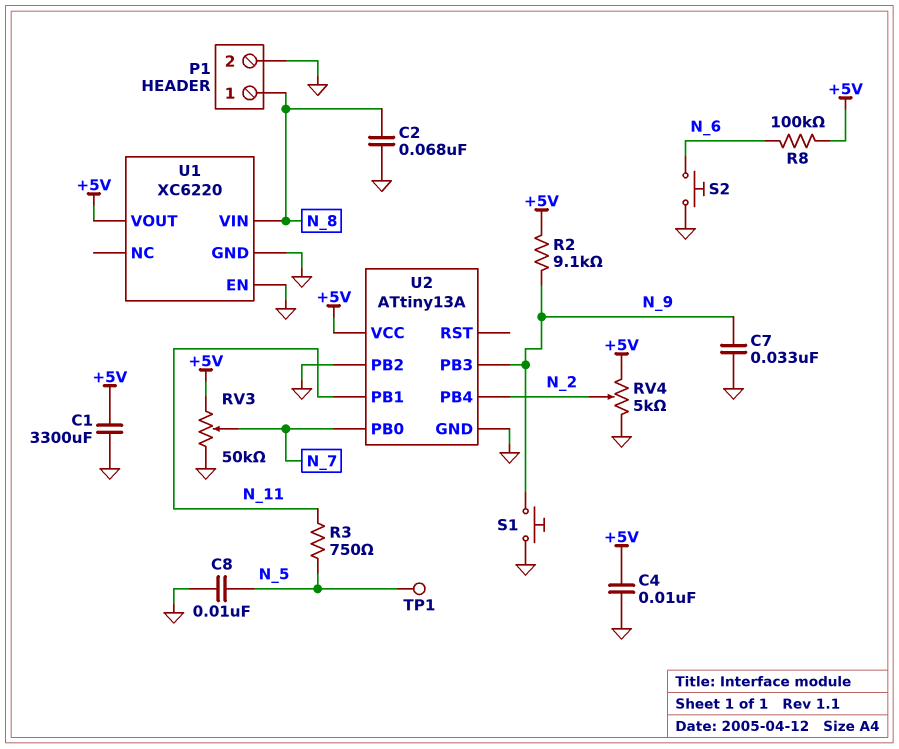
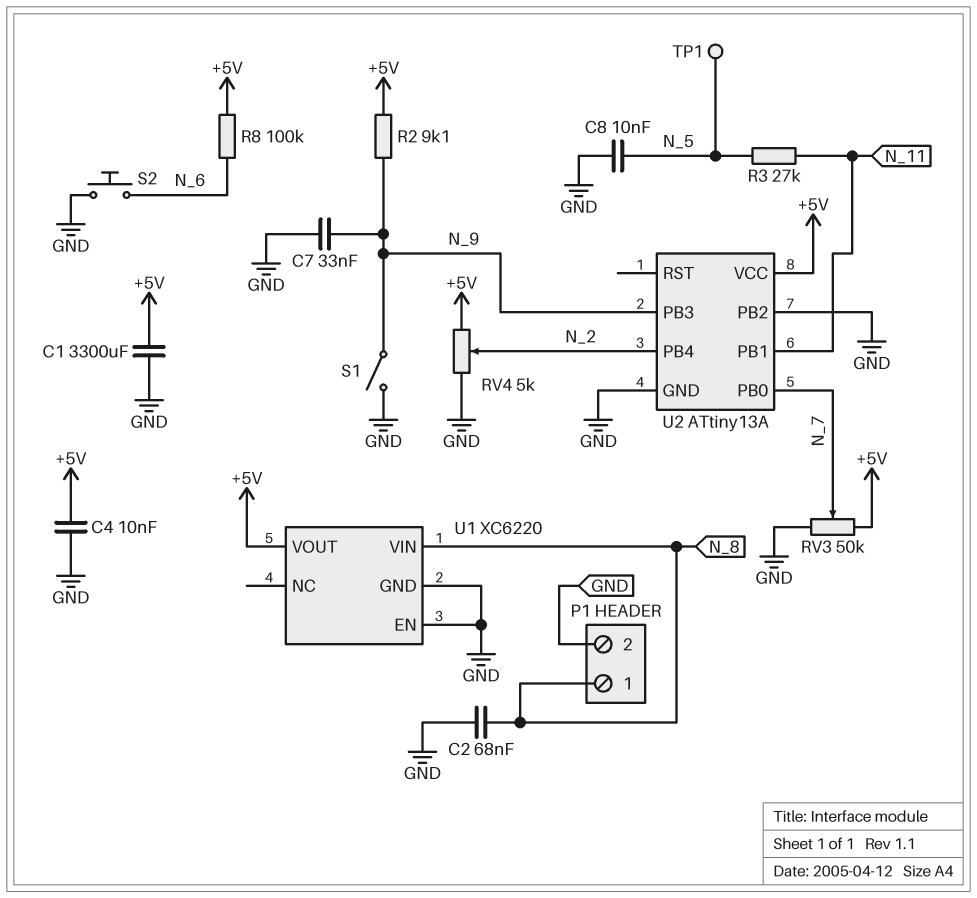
R3: 750 (N_5, N_11) -> 27k (N_5, N_11)
S1: button (GND, N_9) -> switch (GND, N_9)

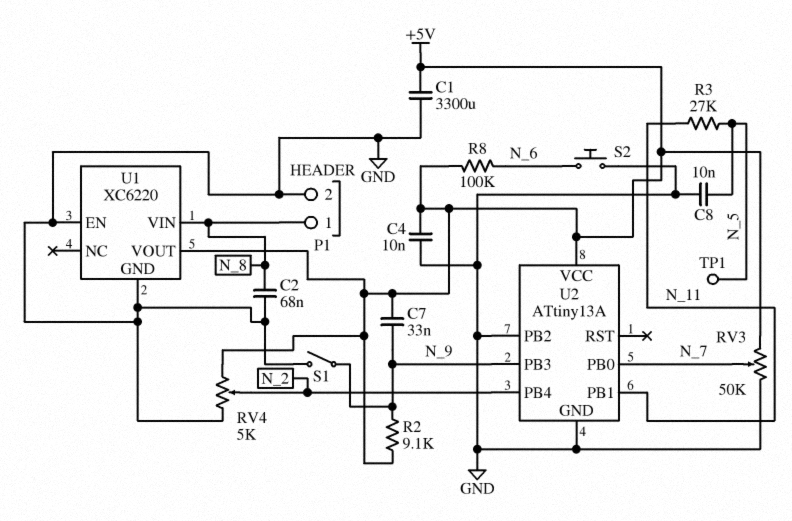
C7: 33nF (GND, N_9) -> 33nF (+5V, N_9)

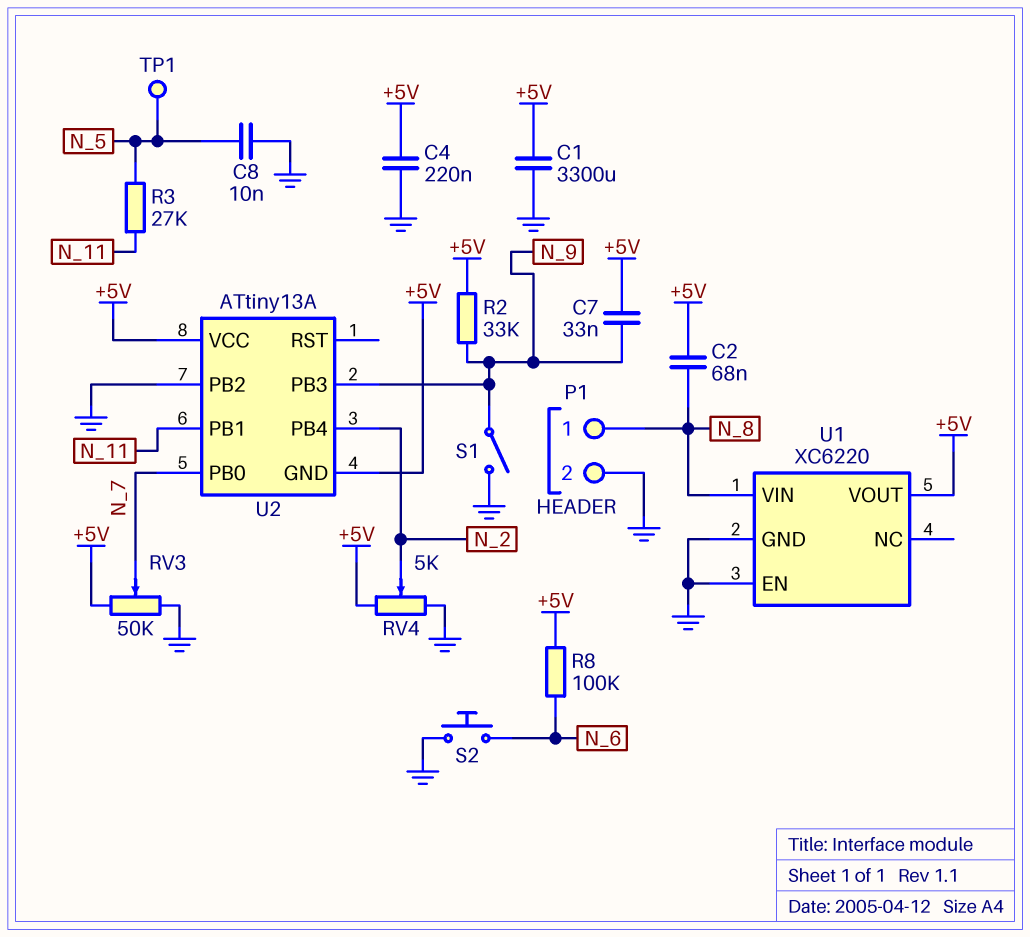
C2: 68nF (GND, N_8) -> 68nF (+5V, N_8)
C4: 10nF (+5V, GND) -> 220nF (+5V, GND)
R2: 9.1k (+5V, N_9) -> 33k (+5V, N_9)
U2 pin GND: GND -> +5V

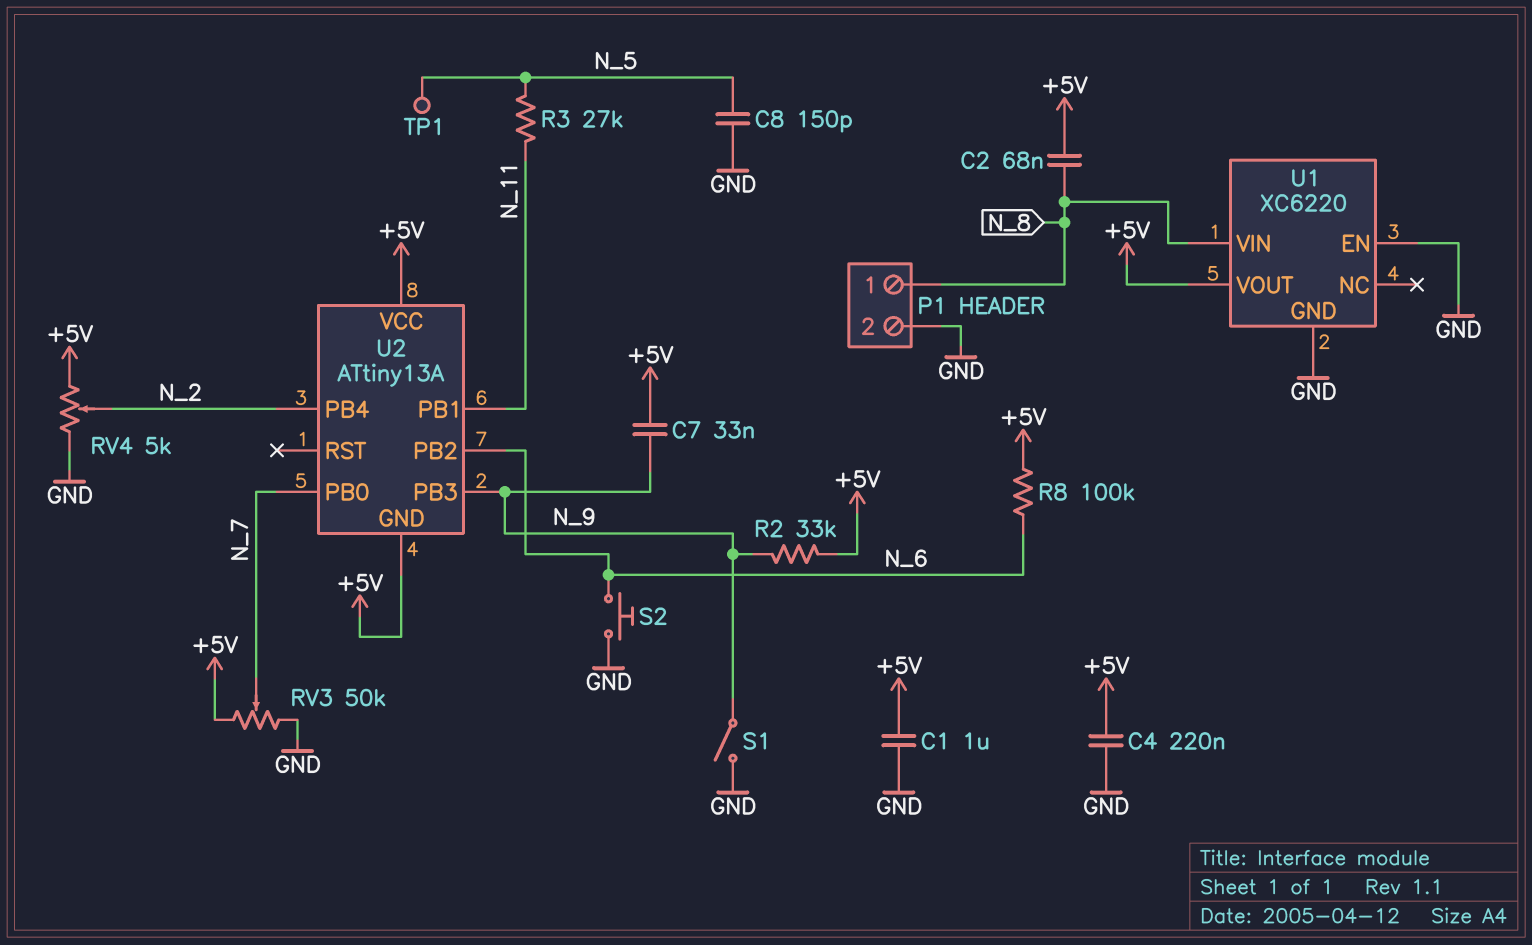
C1: 3300uF (+5V, GND) -> 1uF (+5V, GND)
C8: 10nF (GND, N_5) -> 150pF (GND, N_5)
U2 pin PB2: GND -> N_6

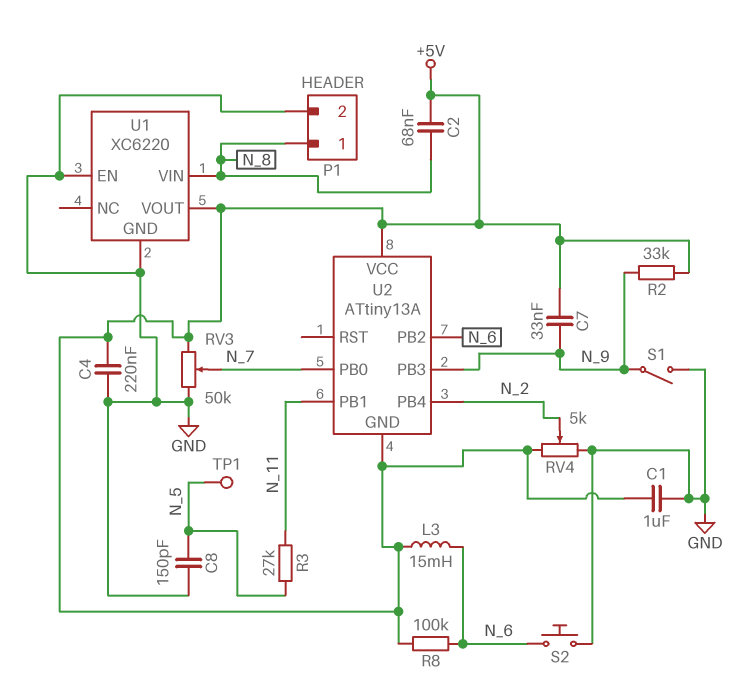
L3: none -> 15mH (+5V, N_6)

